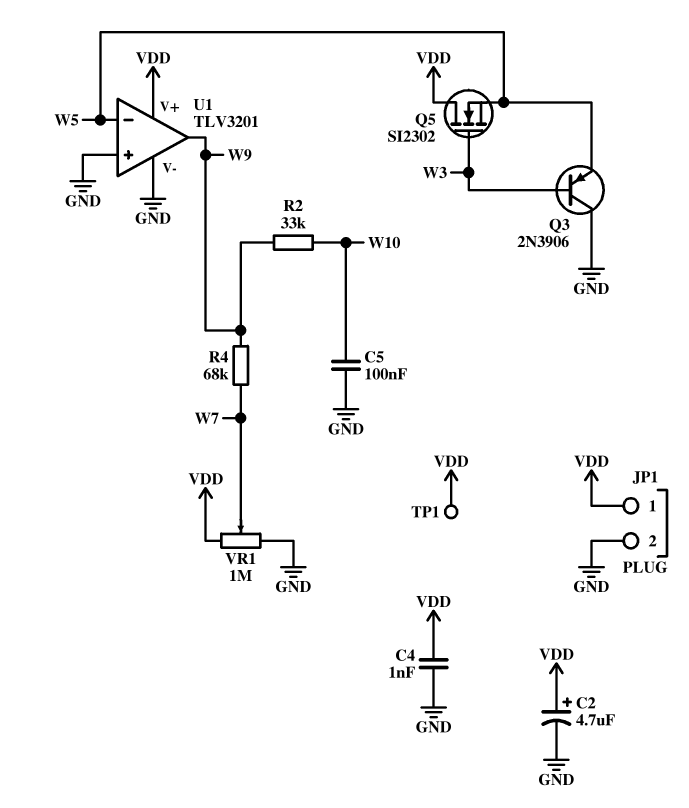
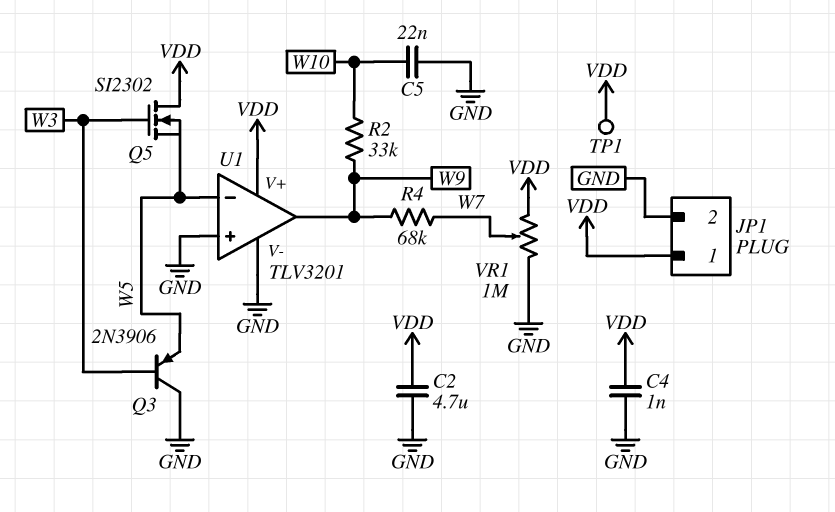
C2: 4.7uF (plus VDD, minus GND) -> 4.7uF (GND, VDD)
C5: 100nF (GND, W10) -> 22nF (GND, W10)

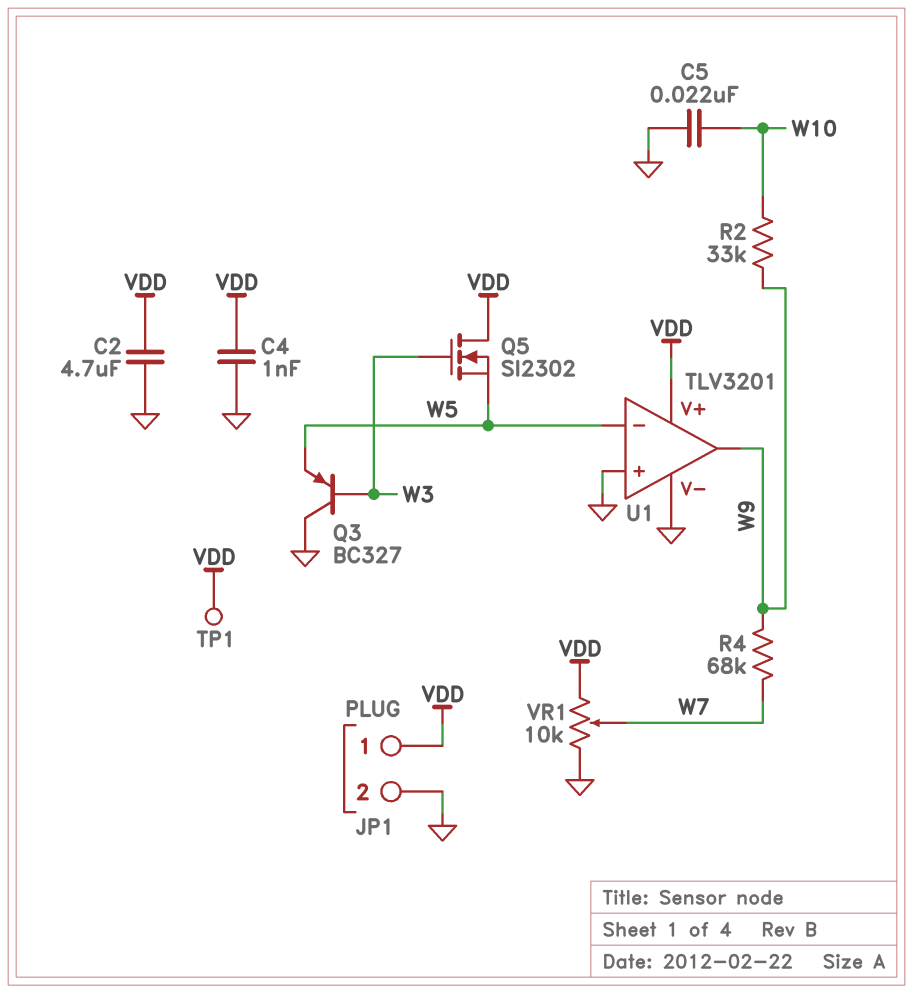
Q3: PNP 2N3906 (B W3, C GND, E W5) -> PNP BC327 (B W3, C GND, E W5)
VR1: 1M (GND, VDD, wiper W7) -> 10k (GND, VDD, wiper W7)

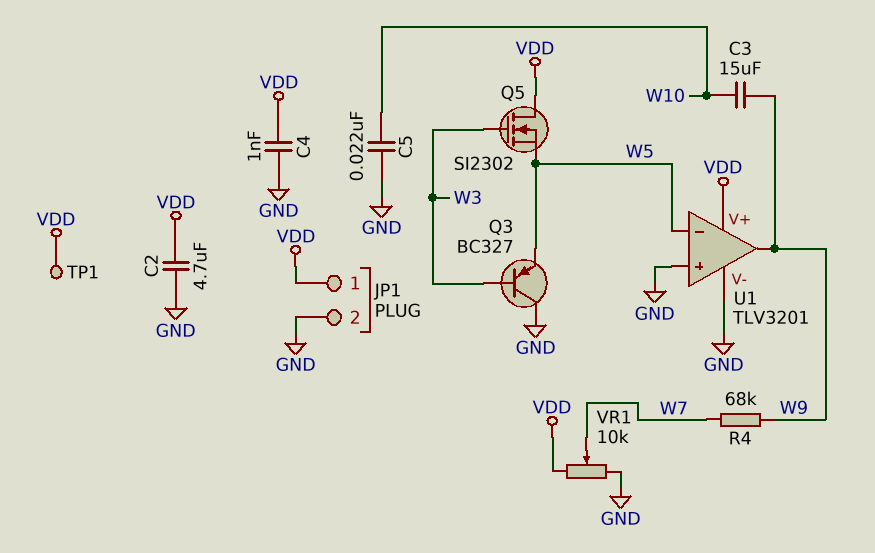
C3: none -> 15uF (W9, W10)
R2: 33k (W9, W10) -> none

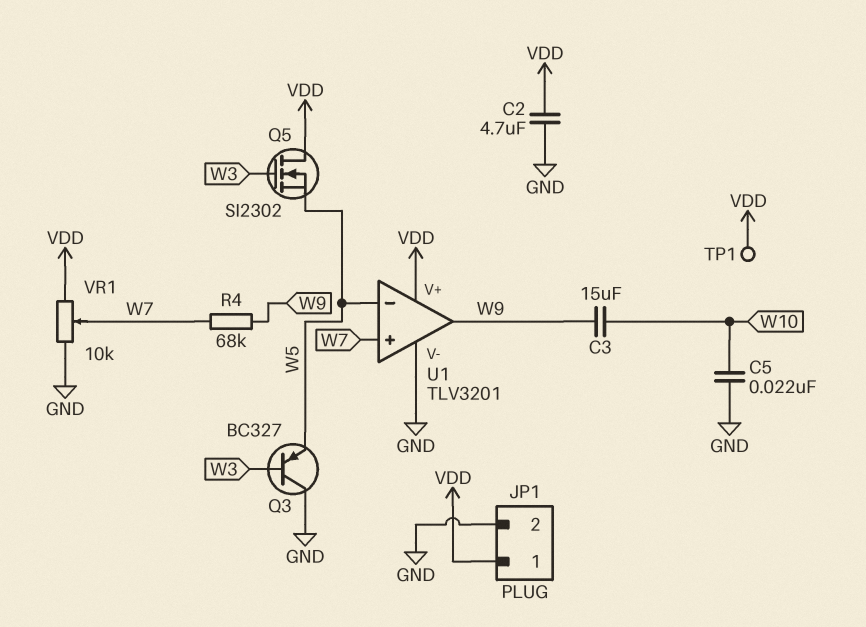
C4: 1nF (GND, VDD) -> none
U1 pin in+: GND -> W7

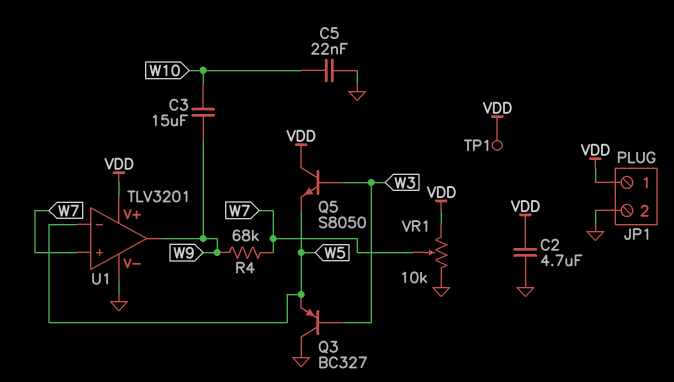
Q5: NMOS SI2302 (G W3, D VDD, S W5) -> NPN S8050 (B W3, C VDD, E W5)

